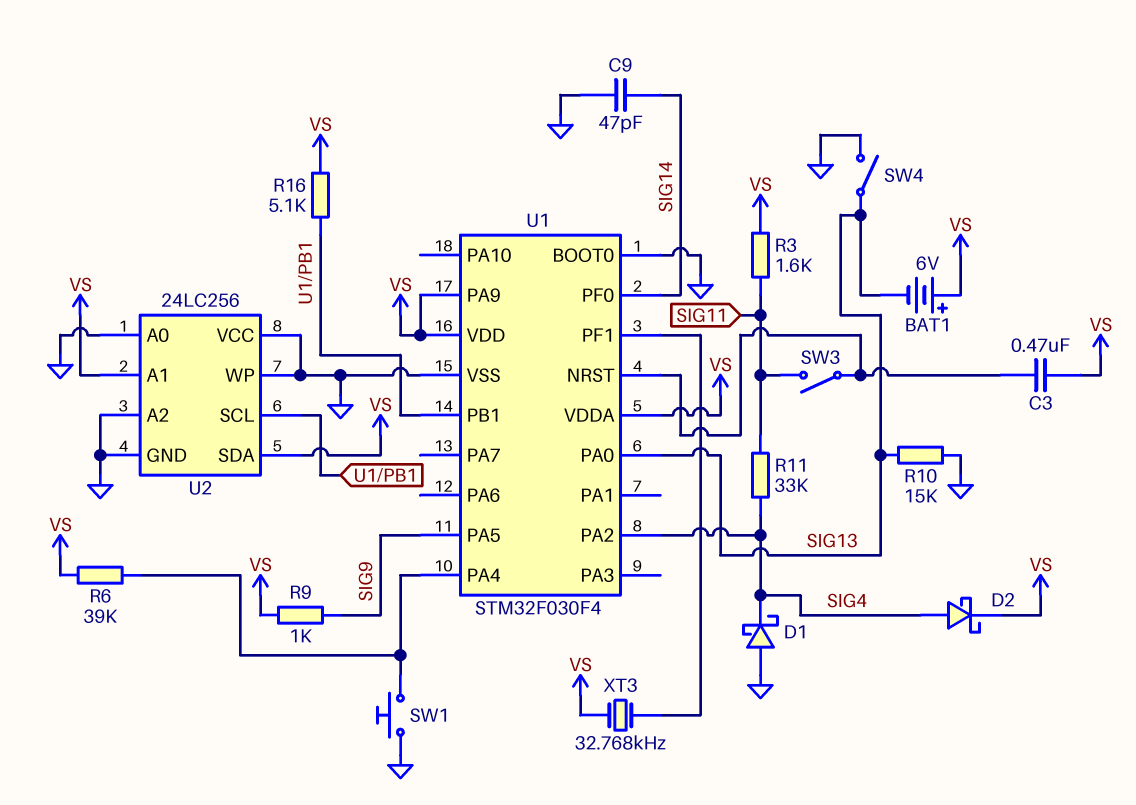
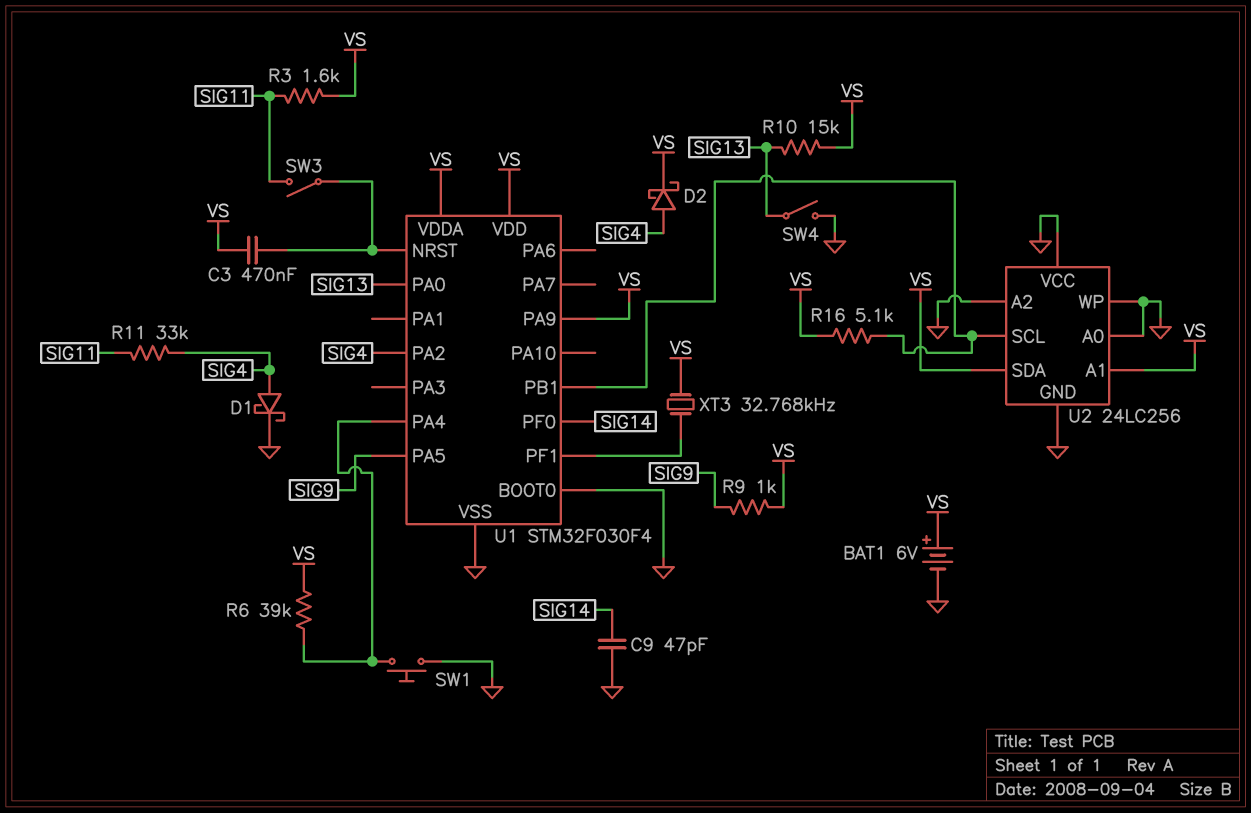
BAT1: 6V (plus VS, minus SIG13) -> 6V (plus VS, minus GND)
D1: schottky (A GND, K SIG4) -> schottky (A SIG4, K GND)
R10: 15k (GND, SIG13) -> 15k (SIG13, VS)

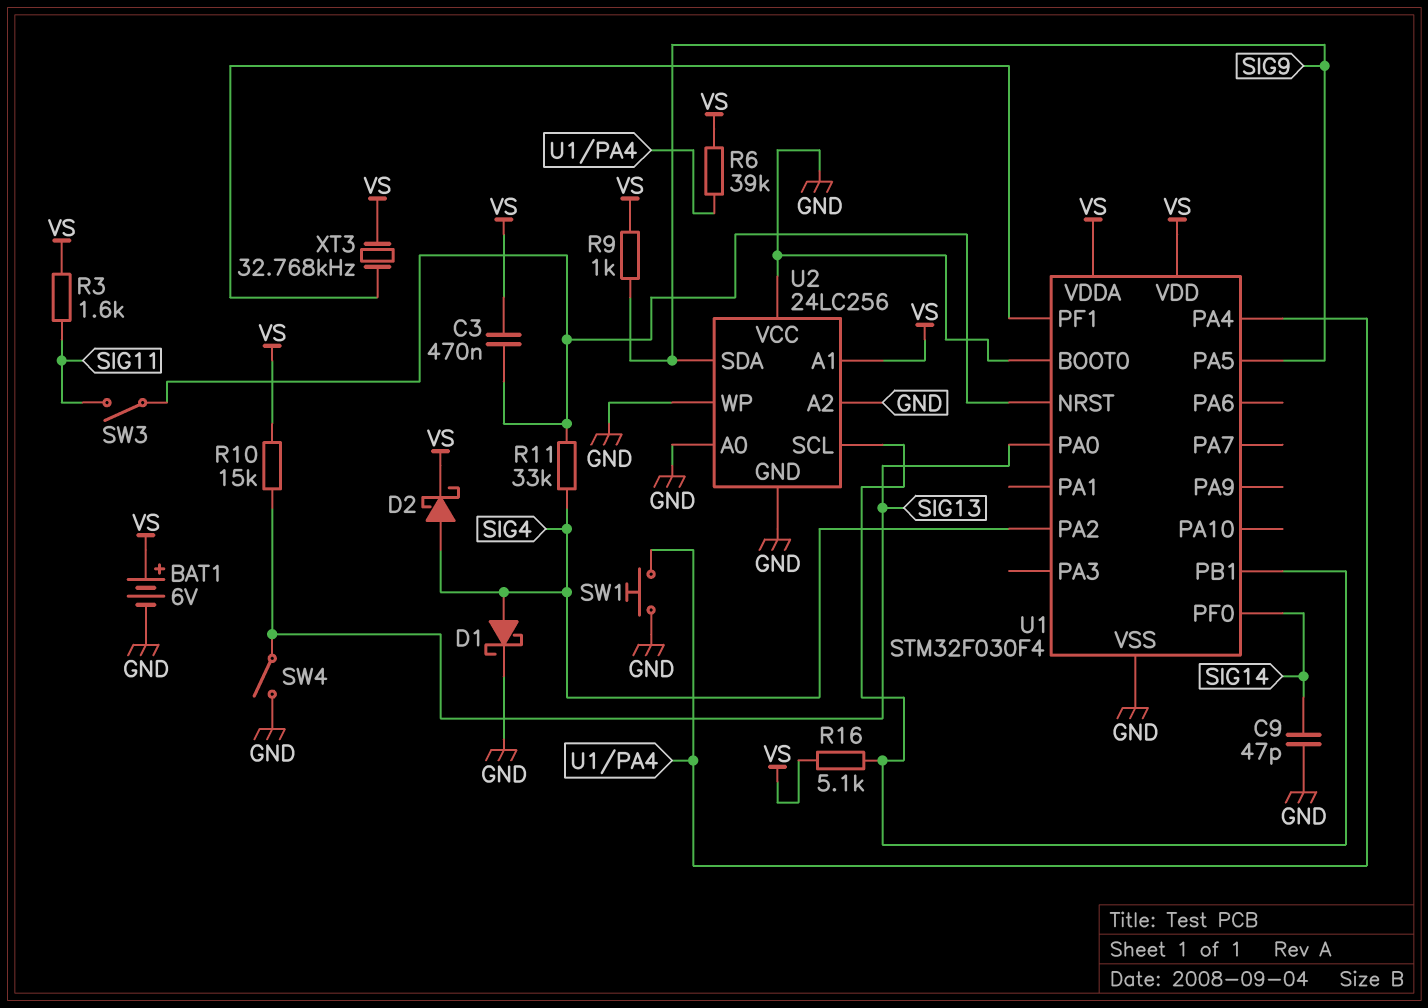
R11: 33k (SIG4, SIG11) -> 33k (SIG4, U1/NRST)
U1 pin PA9: VS -> none
U2 pin SDA: VS -> SIG9

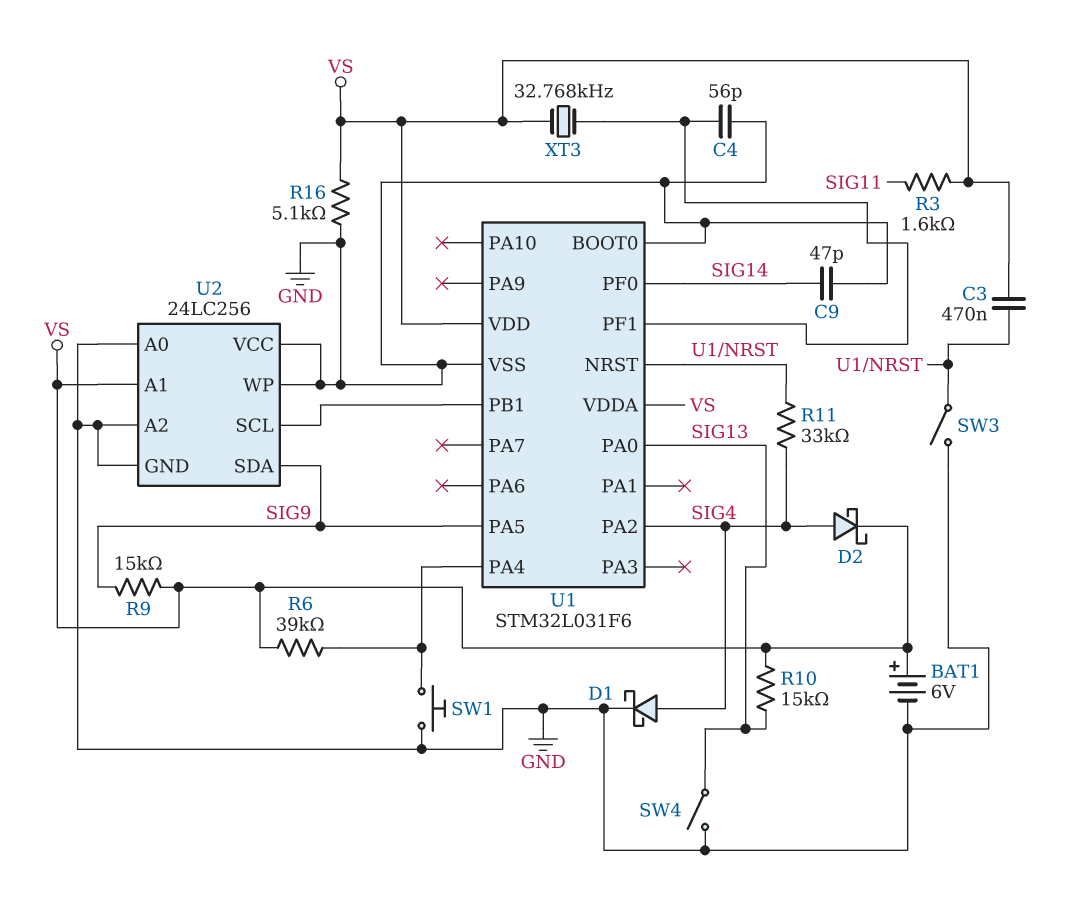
C4: none -> 56pF (GND, U1/PF1)
R9: 1k (SIG9, VS) -> 15k (SIG9, VS)
R16: 5.1k (U1/PB1, VS) -> 5.1k (GND, VS)
SW3: switch (SIG11, U1/NRST) -> switch (GND, U1/NRST)
U1: STM32F030F4 -> STM32L031F6

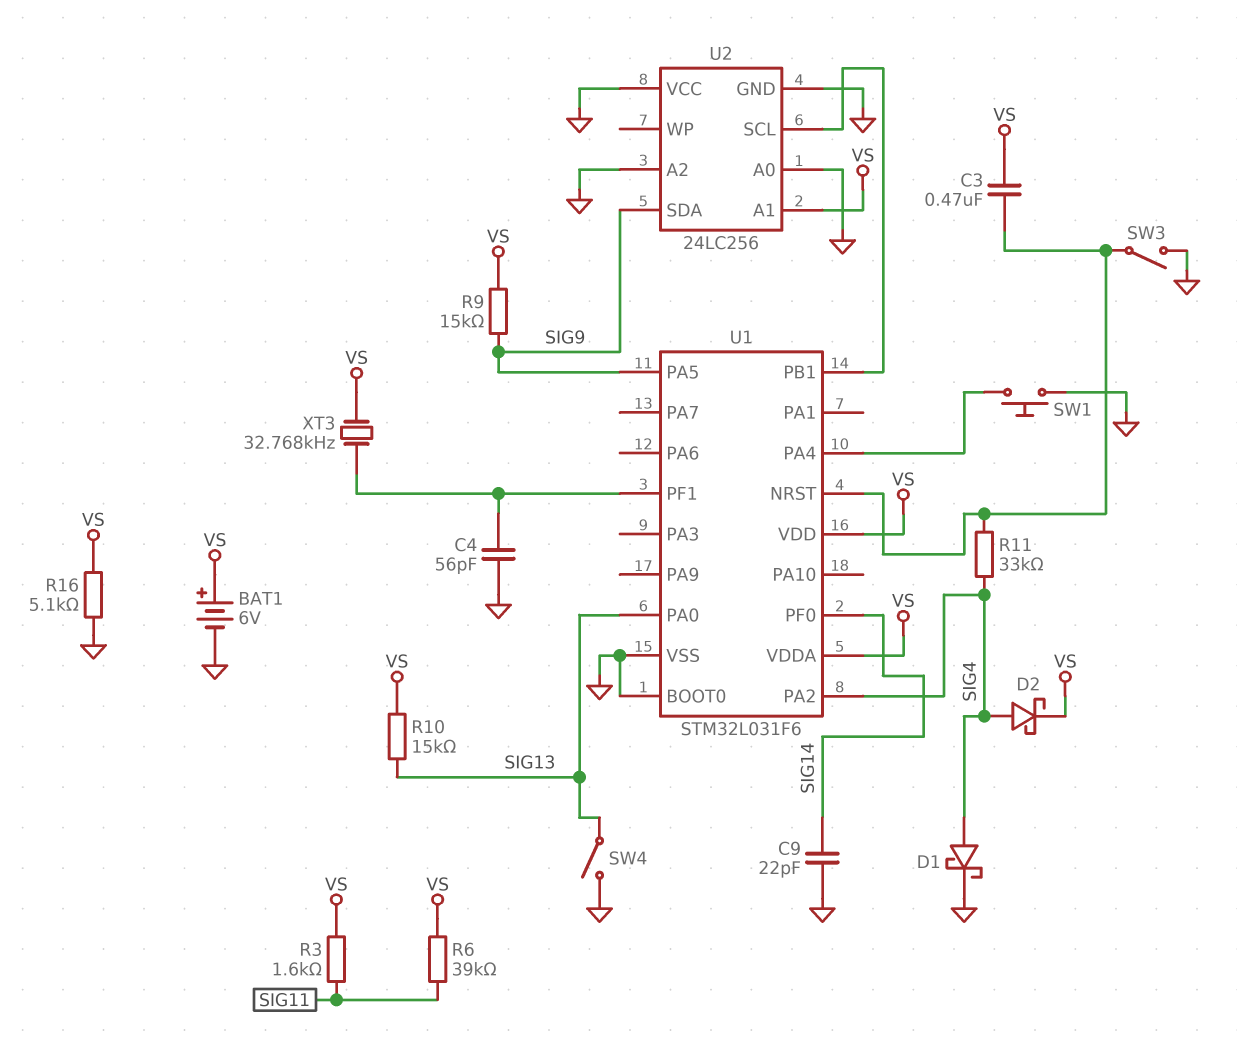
C9: 47pF (GND, SIG14) -> 22pF (GND, SIG14)
R6: 39k (U1/PA4, VS) -> 39k (SIG11, VS)
U2 pin WP: GND -> none

